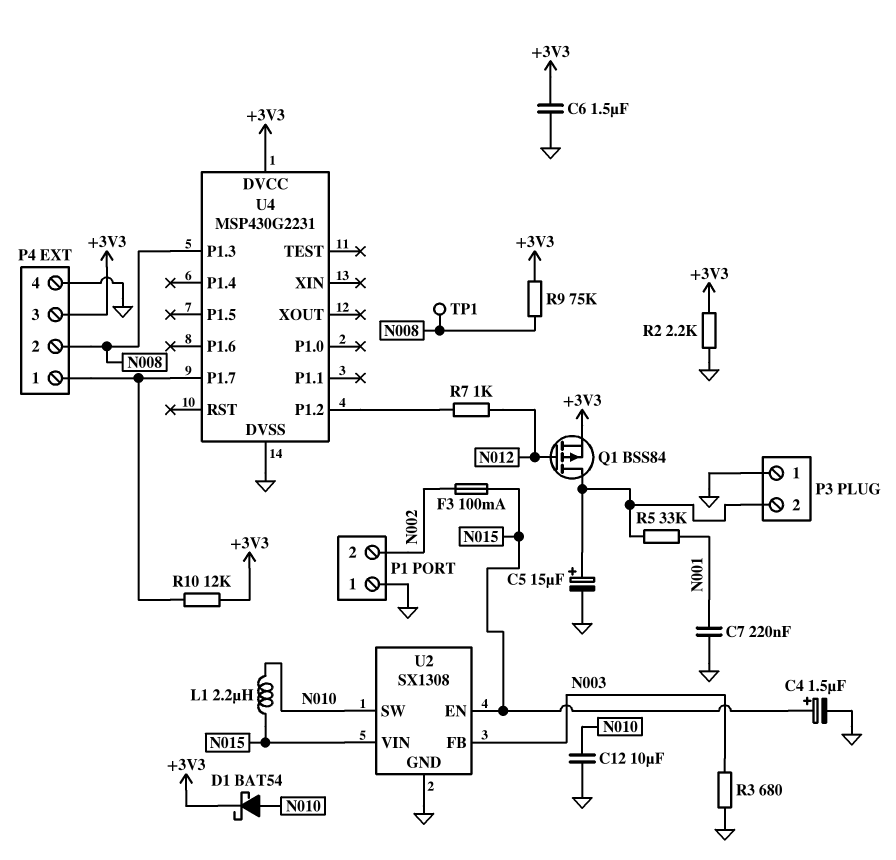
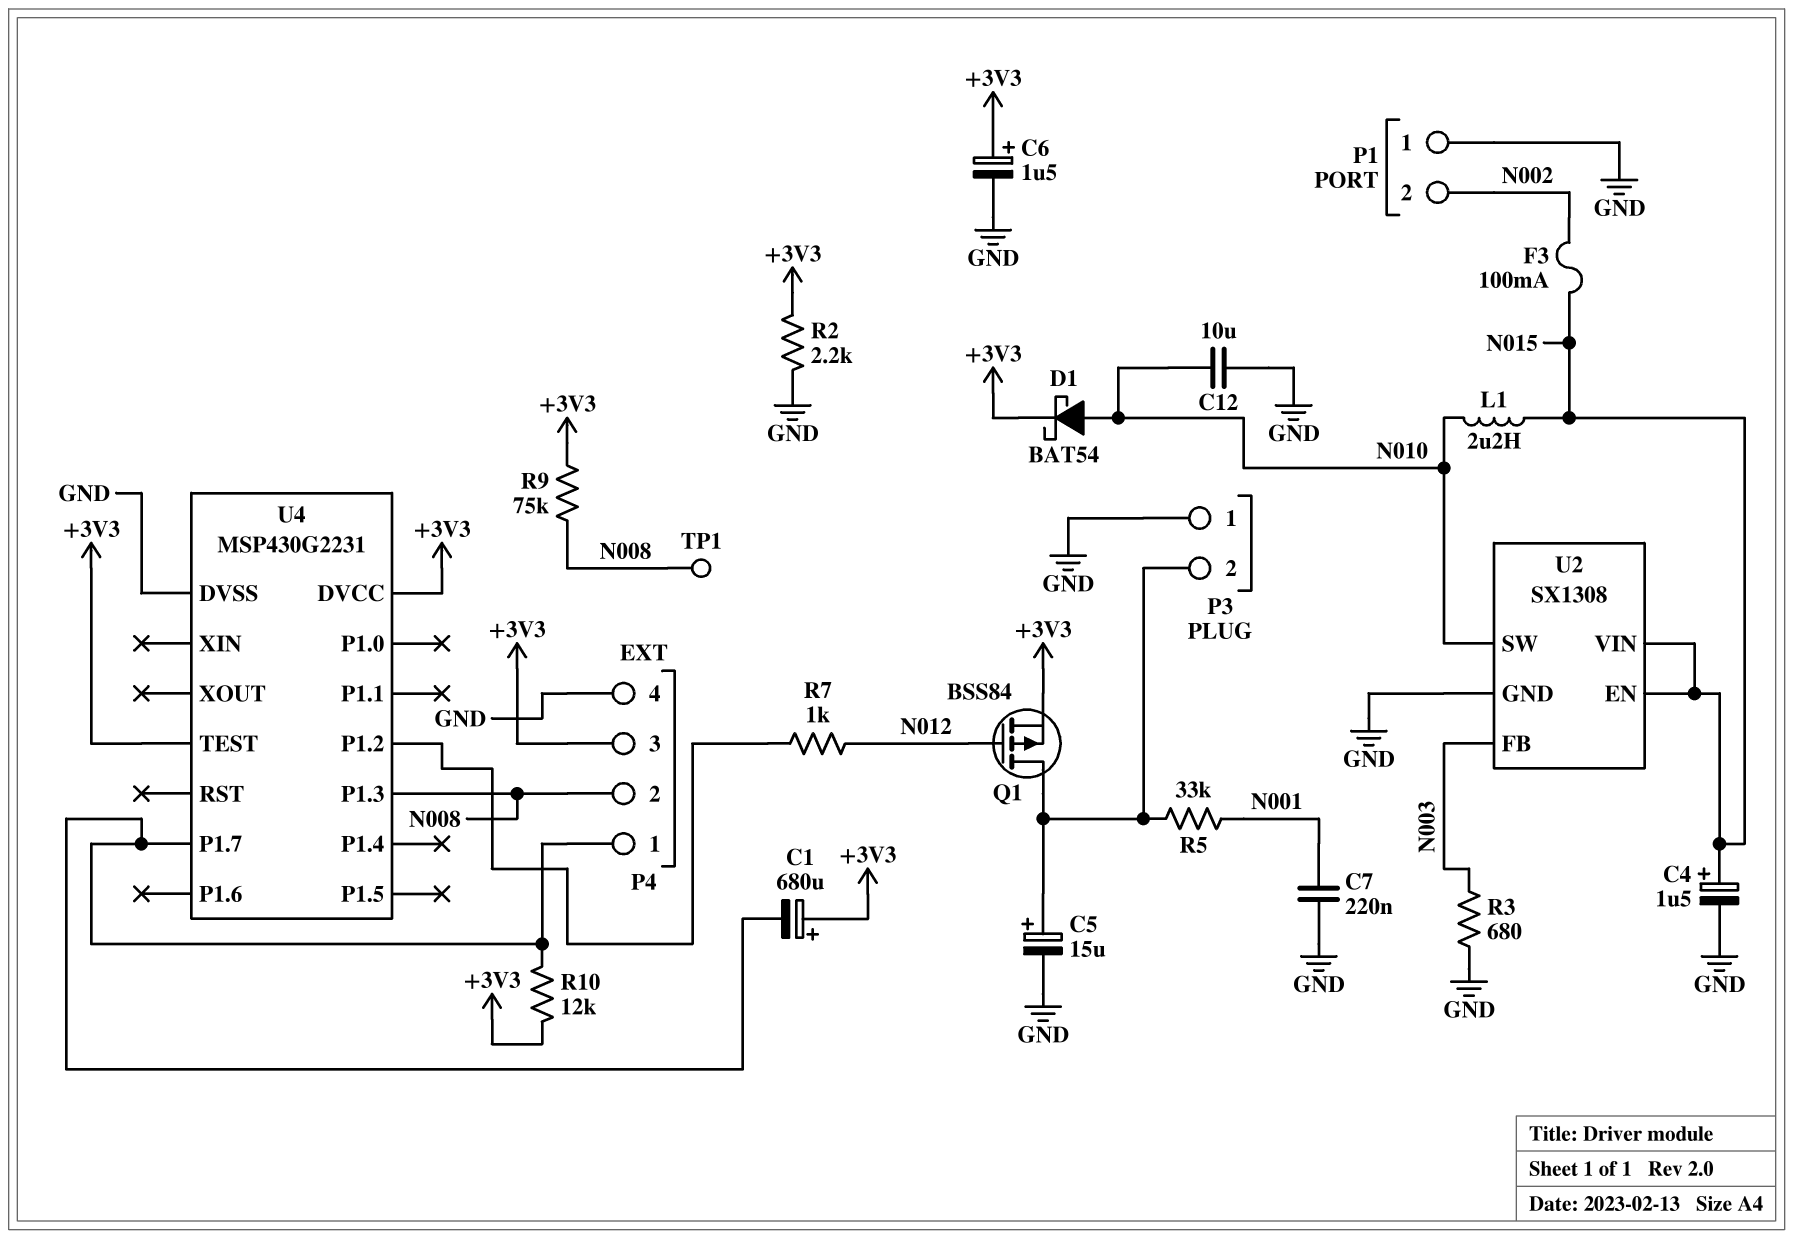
C1: none -> 680uF (plus +3V3, minus P4/1)
C6: 1.5uF (+3V3, GND) -> 1.5uF (plus +3V3, minus GND)
U4 pin TEST: none -> +3V3

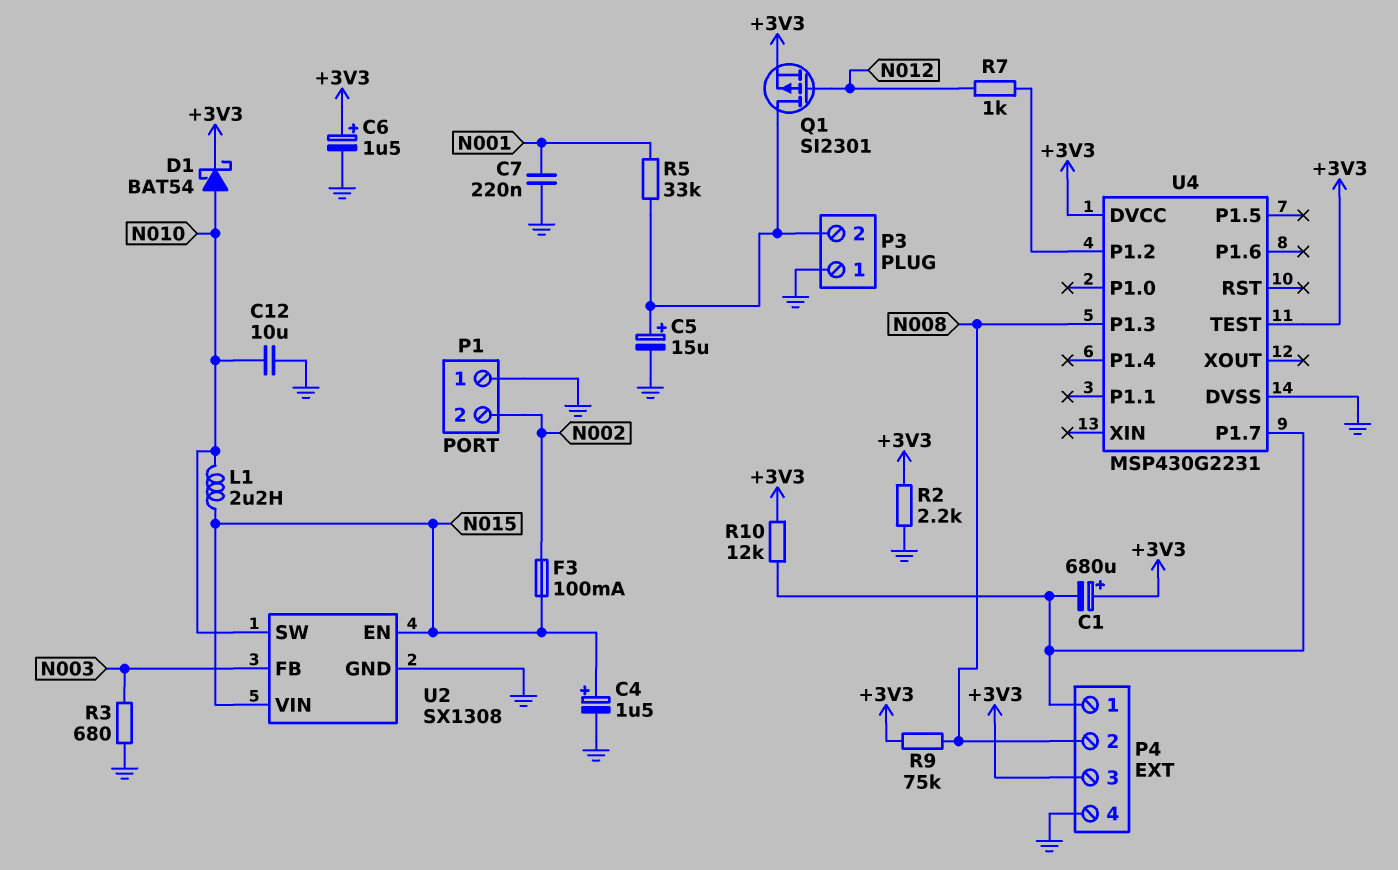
Q1: PMOS BSS84 (G N012, D P3/2, S +3V3) -> PMOS SI2301 (G N012, D P3/2, S +3V3)
TP1: test point (N008) -> none

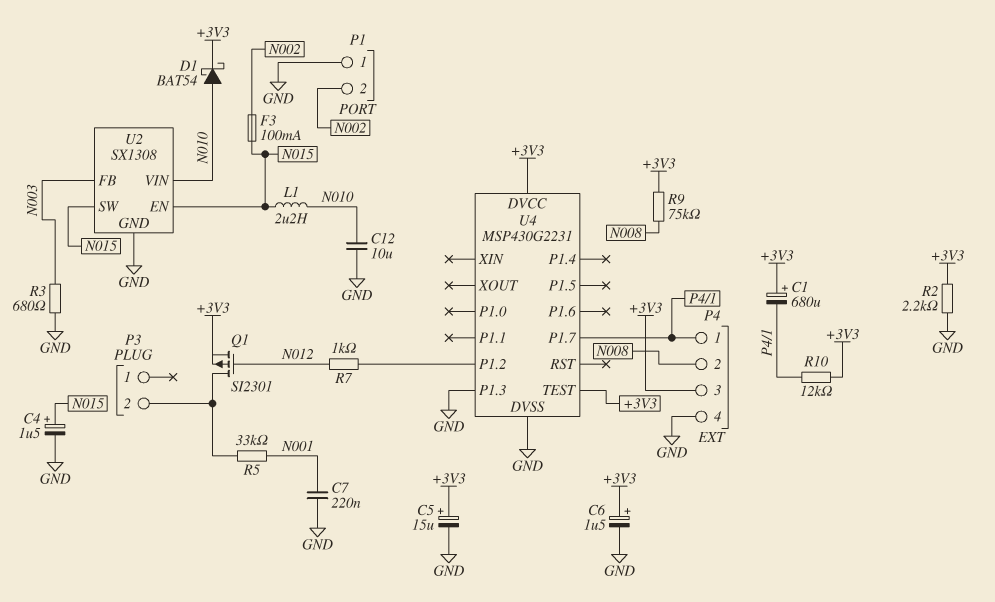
C5: 15uF (plus P3/2, minus GND) -> 15uF (plus +3V3, minus GND)
P3 pin 1: GND -> none
U2 pin SW: N010 -> N015
U2 pin VIN: N015 -> N010
U4 pin P1.3: N008 -> GND

